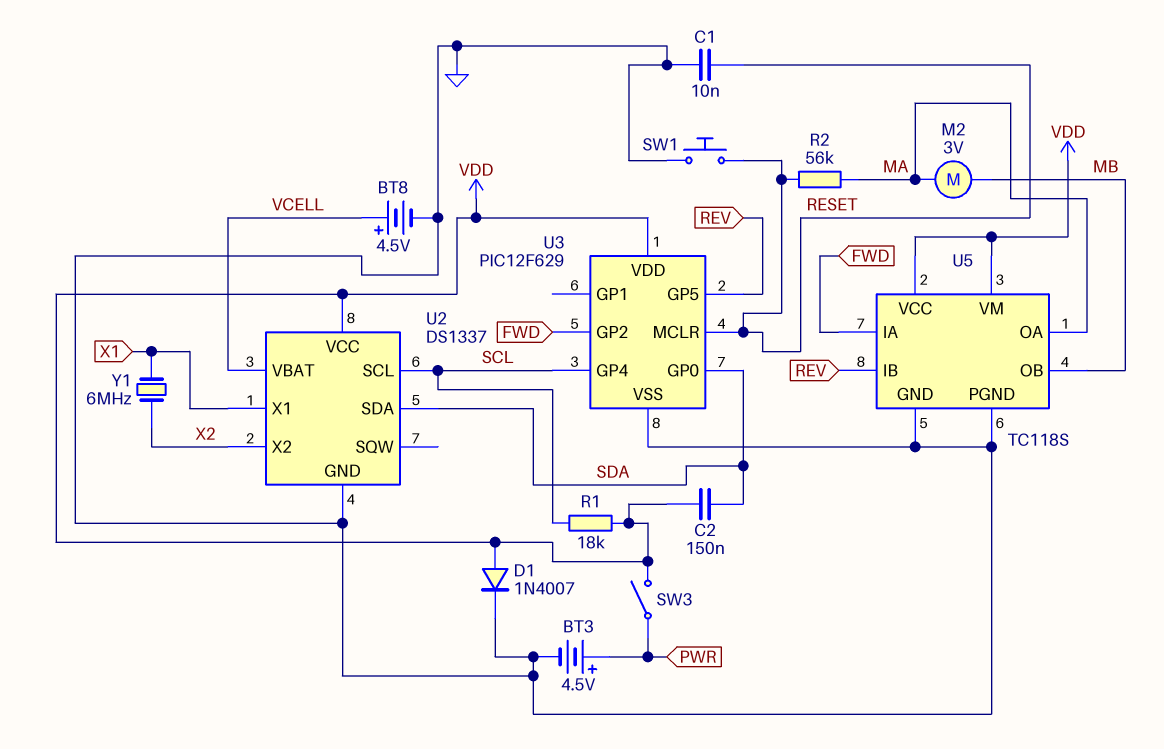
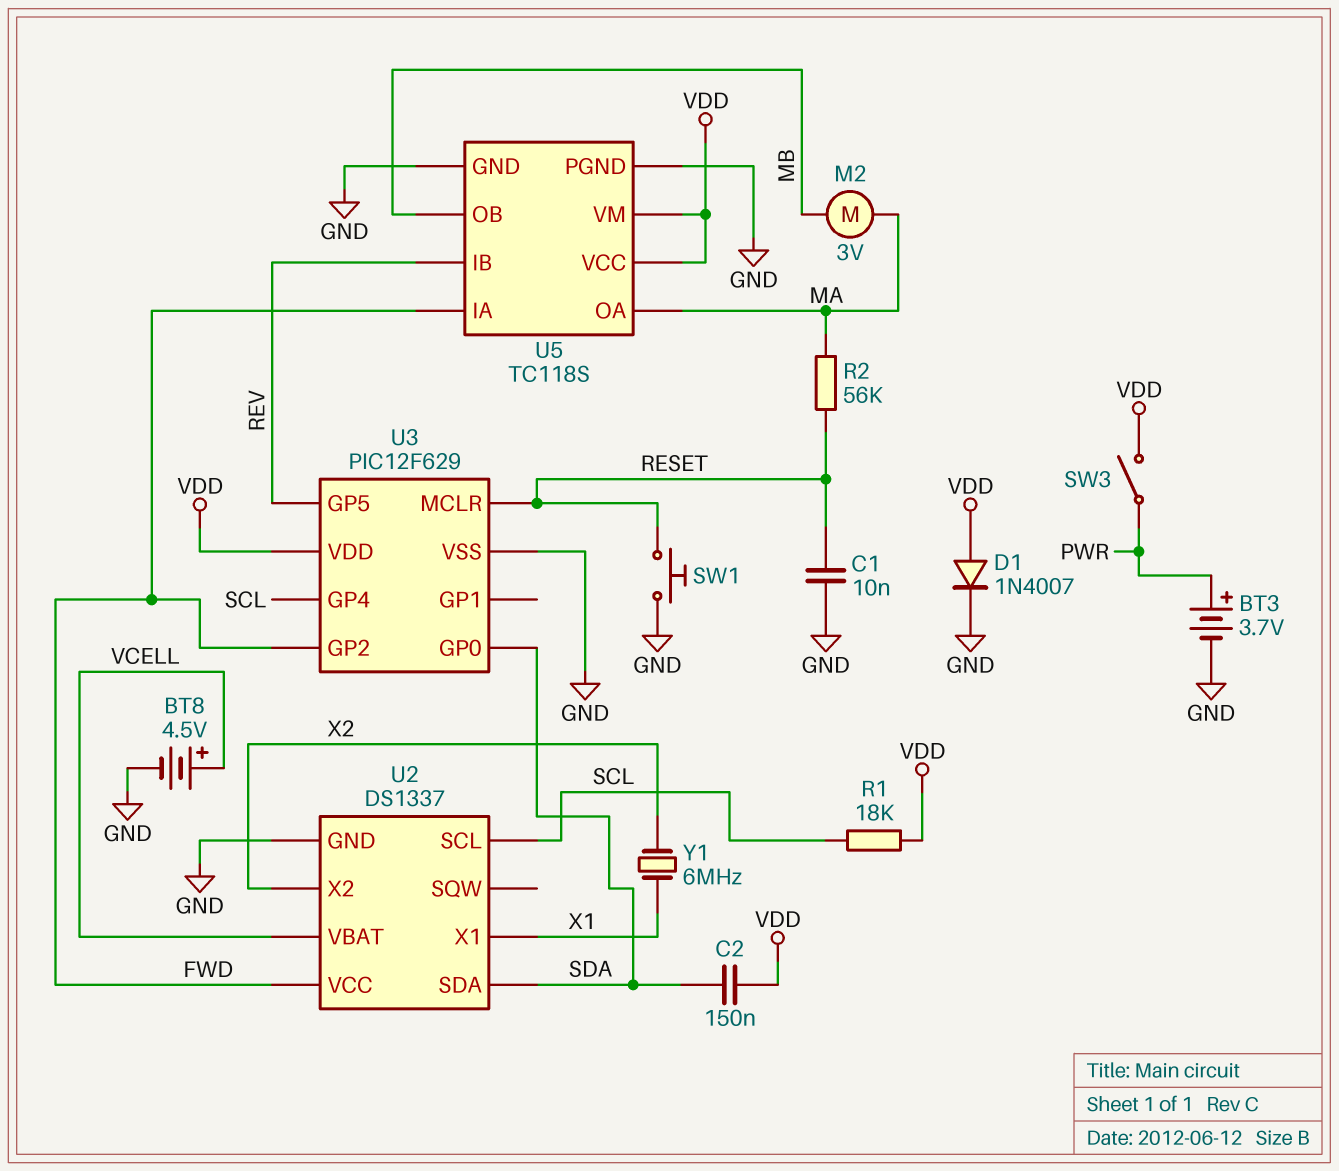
BT3: 4.5V (plus PWR, minus GND) -> 3.7V (plus PWR, minus GND)
U2 pin VCC: VDD -> FWD

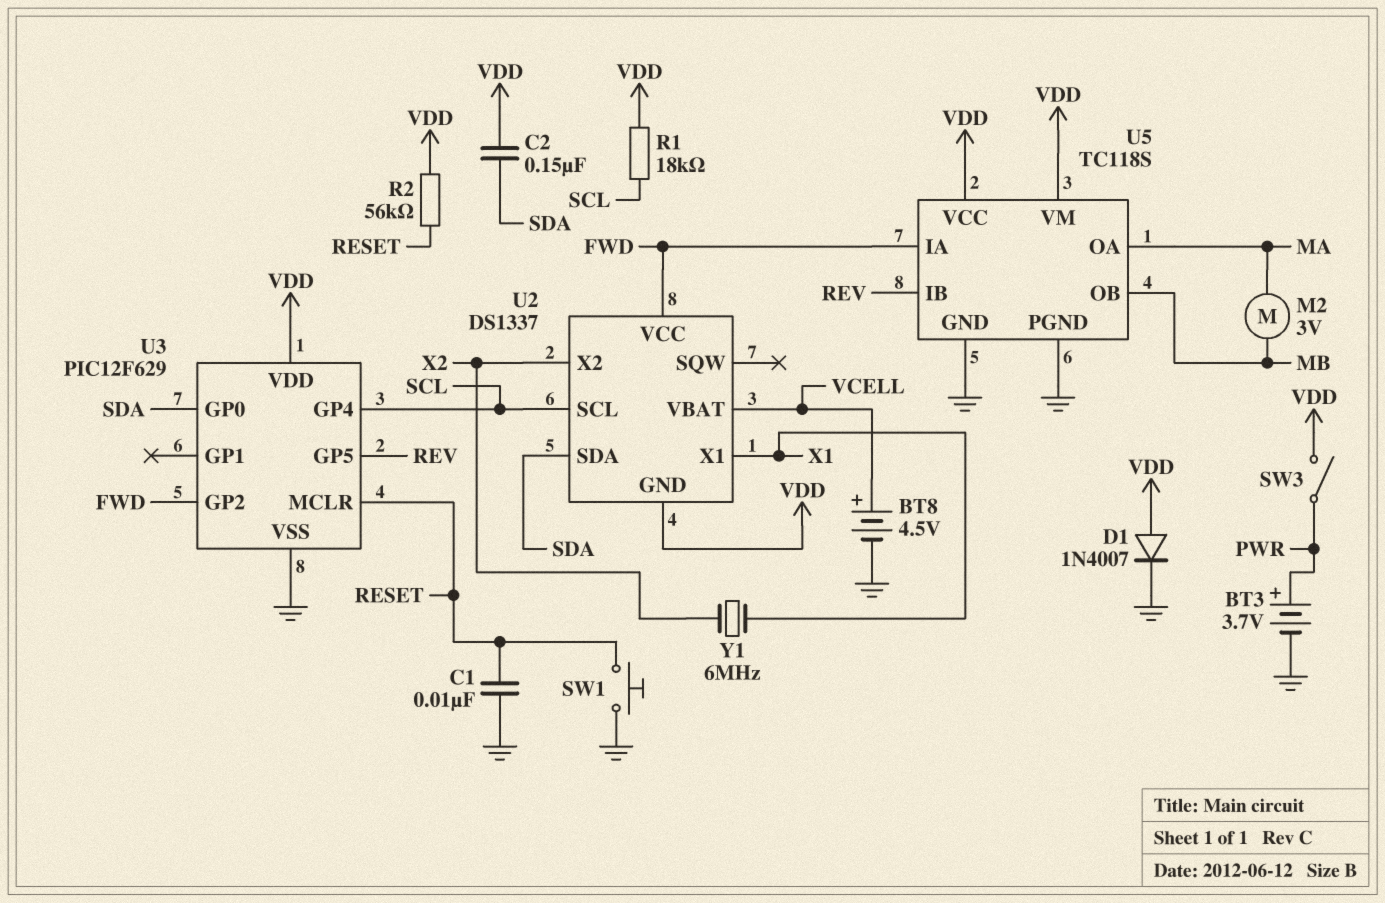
R2: 56k (MA, RESET) -> 56k (RESET, VDD)
U2 pin GND: GND -> VDD

